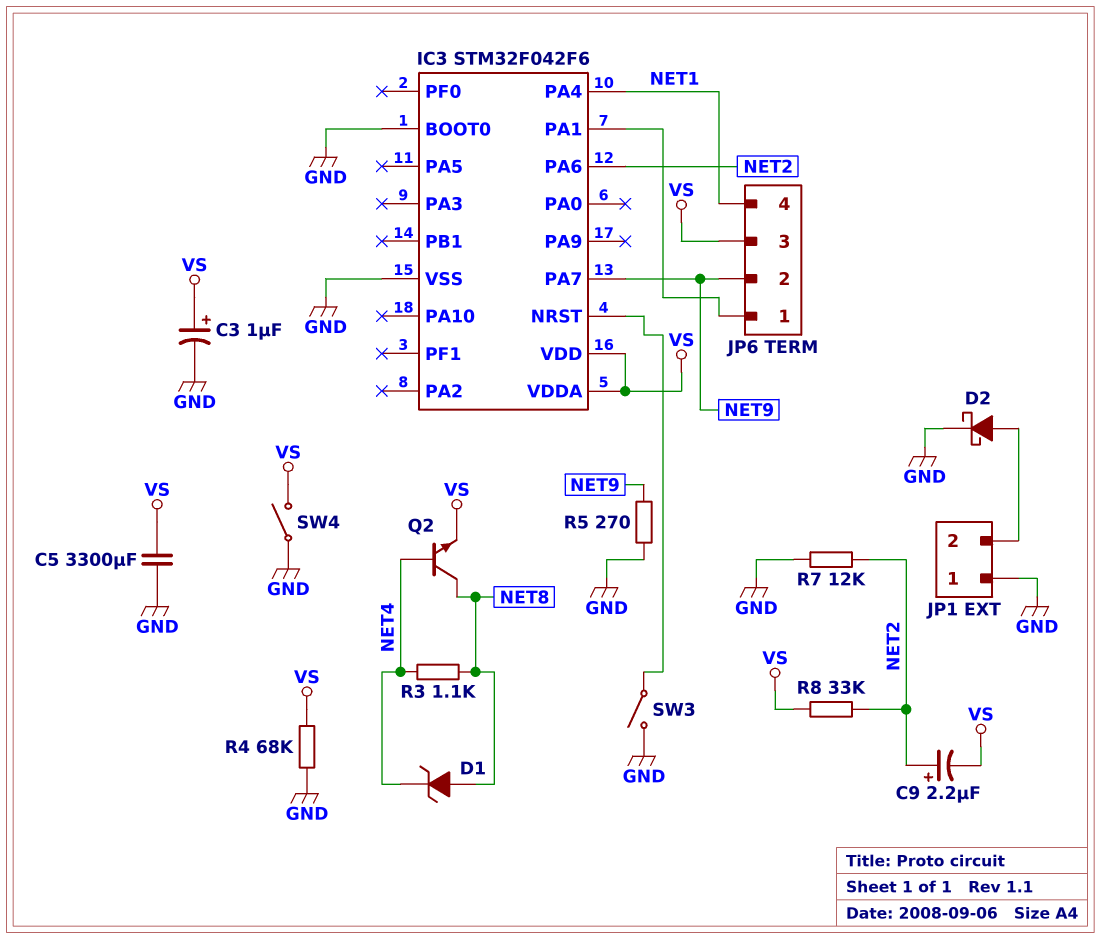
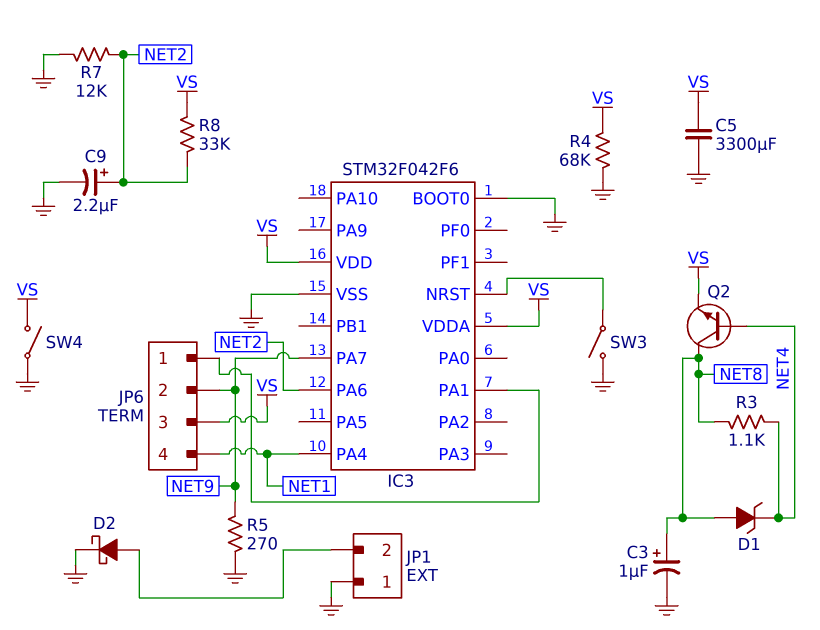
C3: 1uF (plus VS, minus GND) -> 1uF (plus NET8, minus GND)
C9: 2.2uF (plus NET2, minus VS) -> 2.2uF (plus NET2, minus GND)

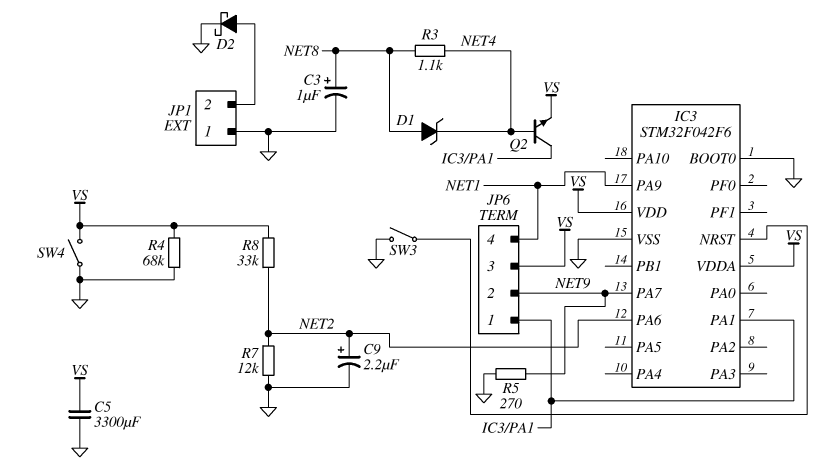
IC3 pin PA4: NET1 -> none
IC3 pin PA9: none -> NET1
Q2: NPN (B NET4, C NET8, E VS) -> NPN (B NET4, C IC3/PA1, E VS)

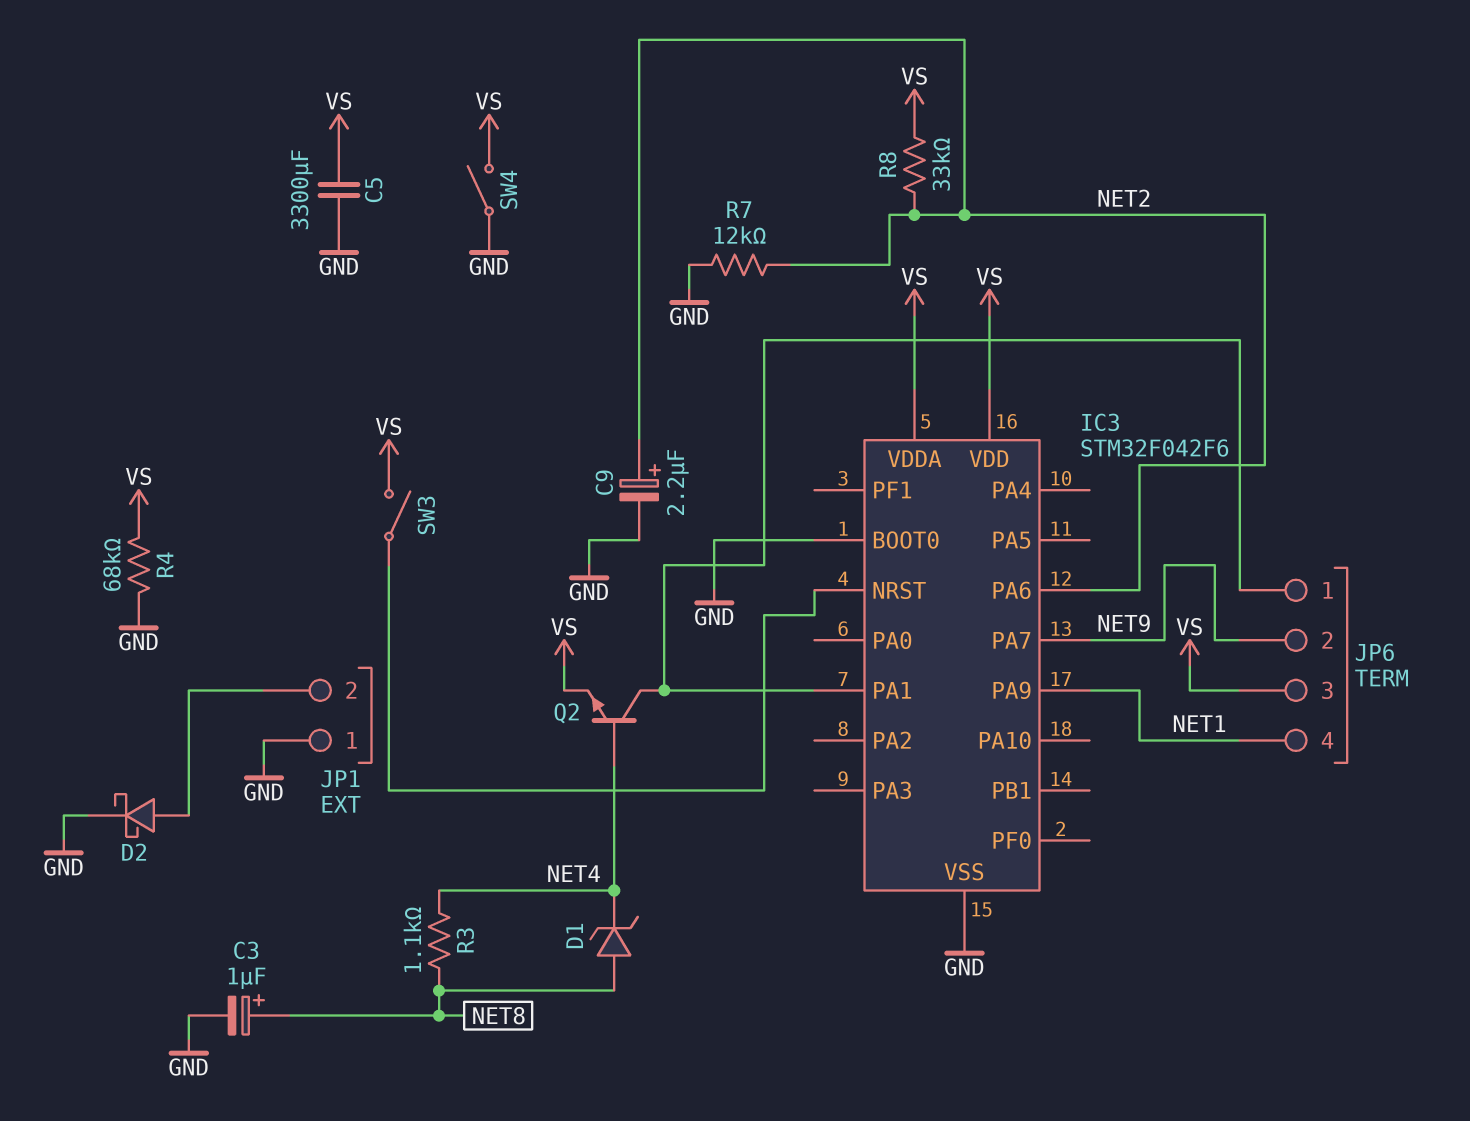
R5: 270 (GND, NET9) -> none
SW3: switch (GND, IC3/NRST) -> switch (IC3/NRST, VS)

